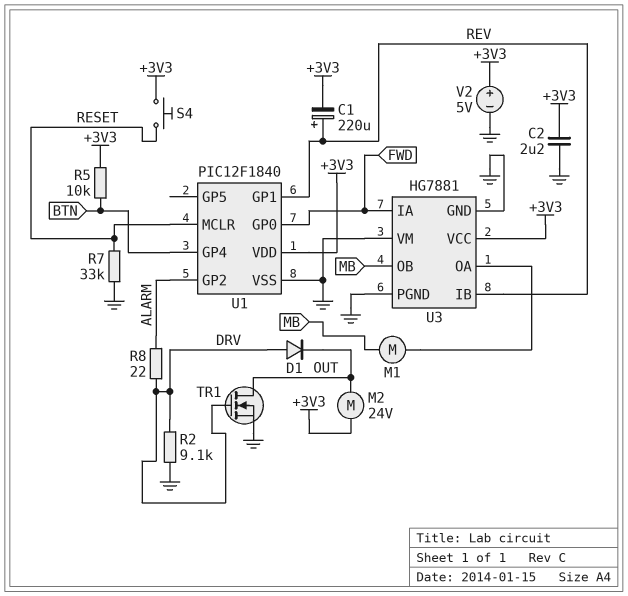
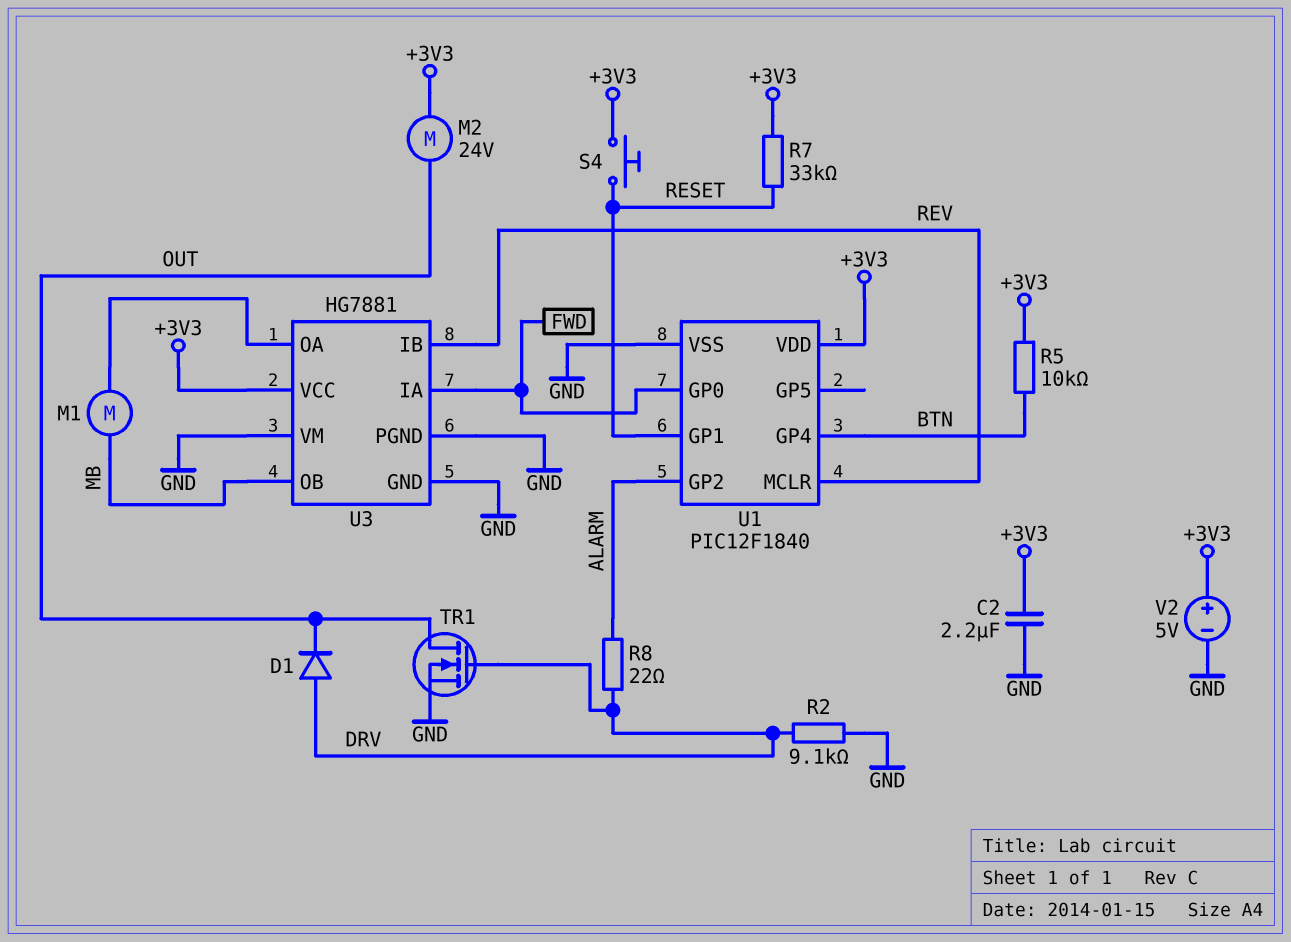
C1: 220uF (plus REV, minus +3V3) -> none
R7: 33k (GND, RESET) -> 33k (+3V3, RESET)
U1 pin GP1: REV -> RESET
U1 pin MCLR: RESET -> REV

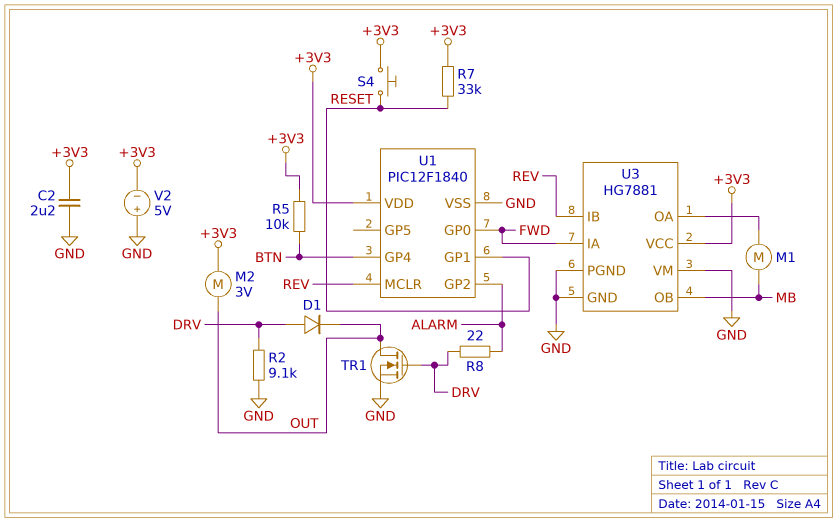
M2: motor 24V (+3V3, OUT) -> motor 3V (+3V3, OUT)
V2: 5V (plus +3V3, minus GND) -> 5V (plus GND, minus +3V3)

